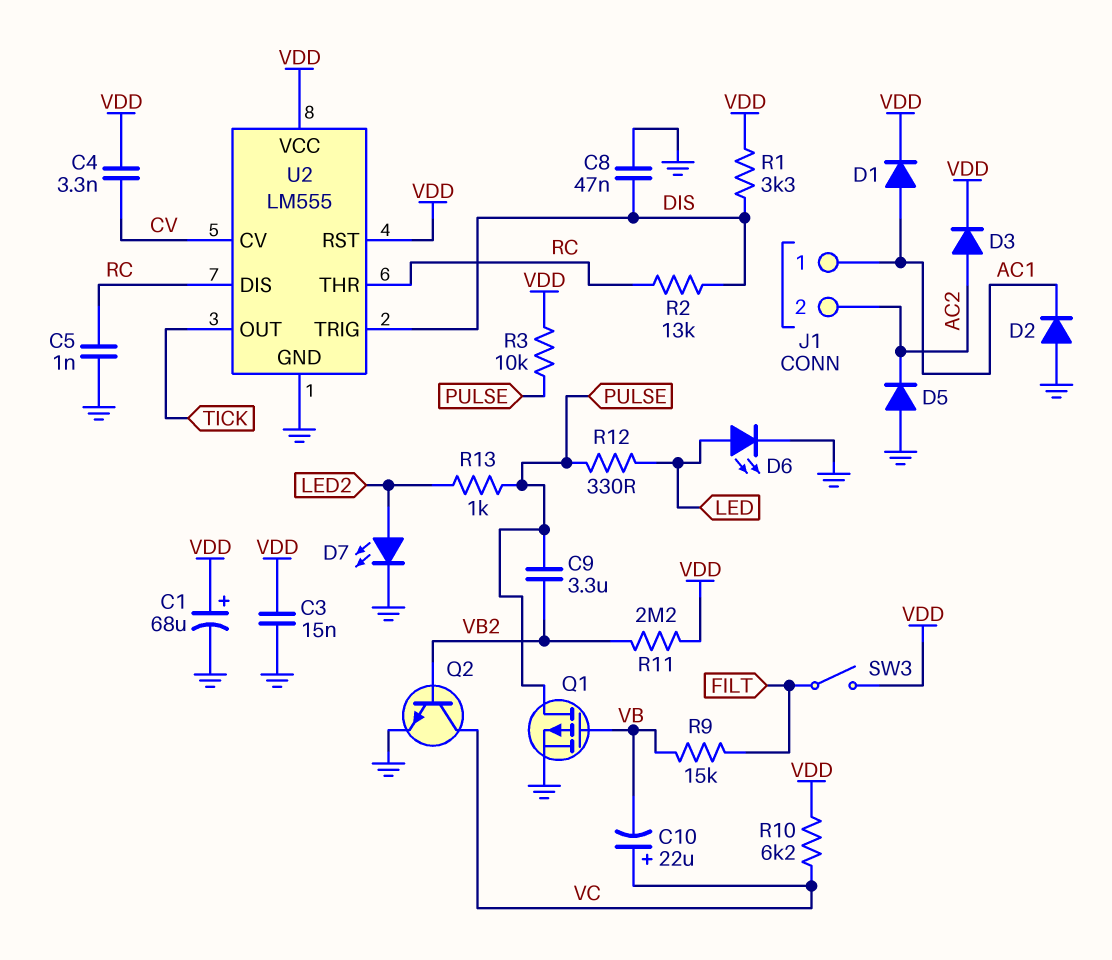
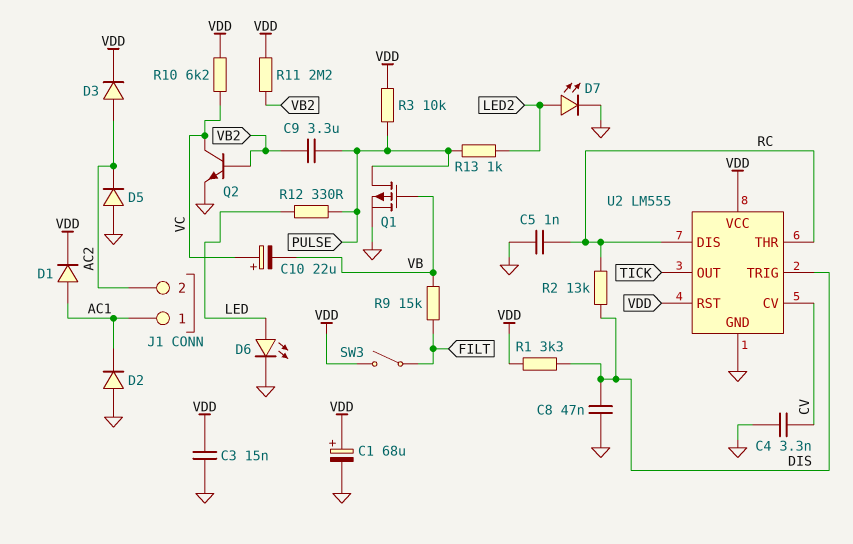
C4: 3.3nF (CV, VDD) -> 3.3nF (CV, GND)

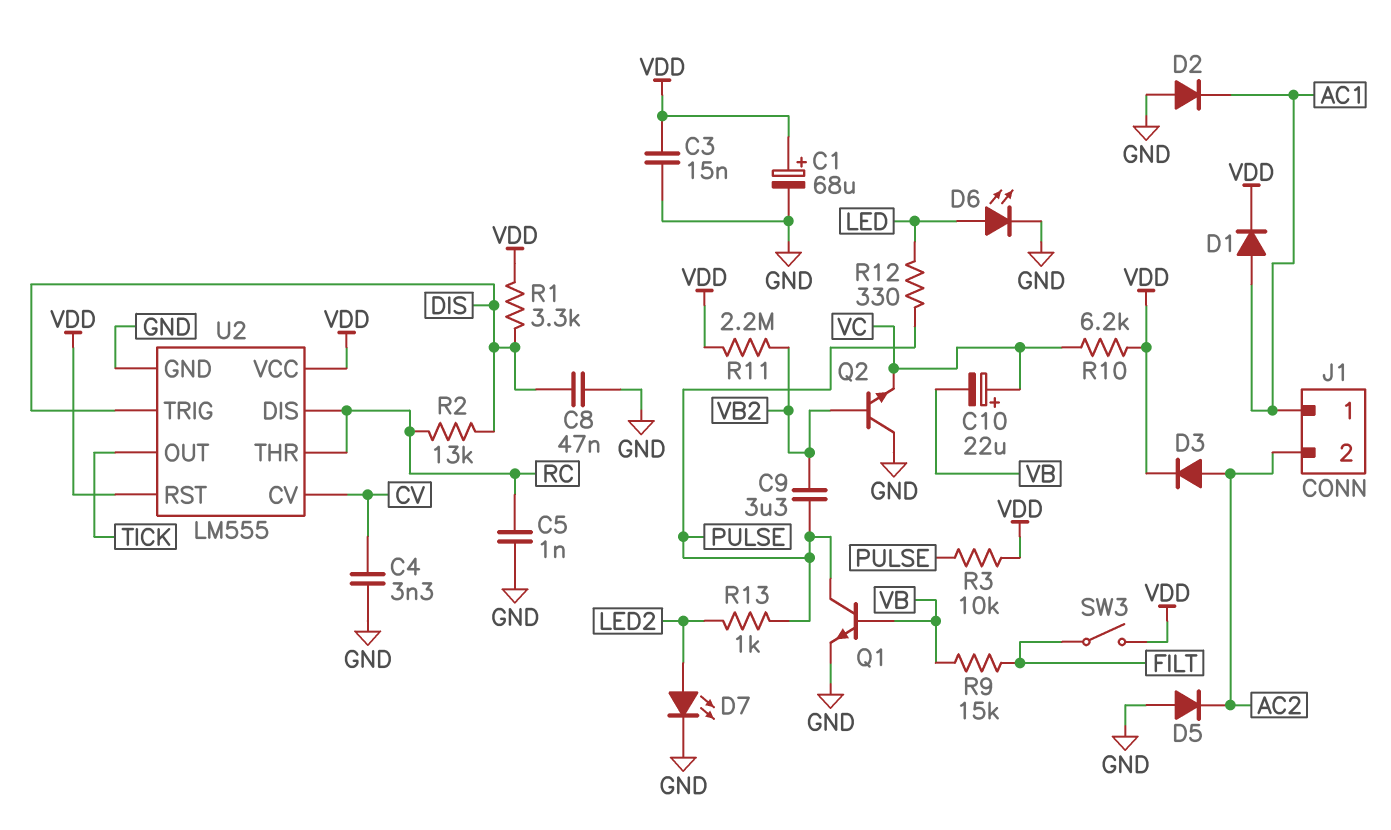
Q1: PMOS (G VB, D PULSE, S GND) -> NPN (B VB, C PULSE, E GND)
Q2: NPN (B VB2, C VC, E GND) -> NPN (B VB2, C GND, E VC)

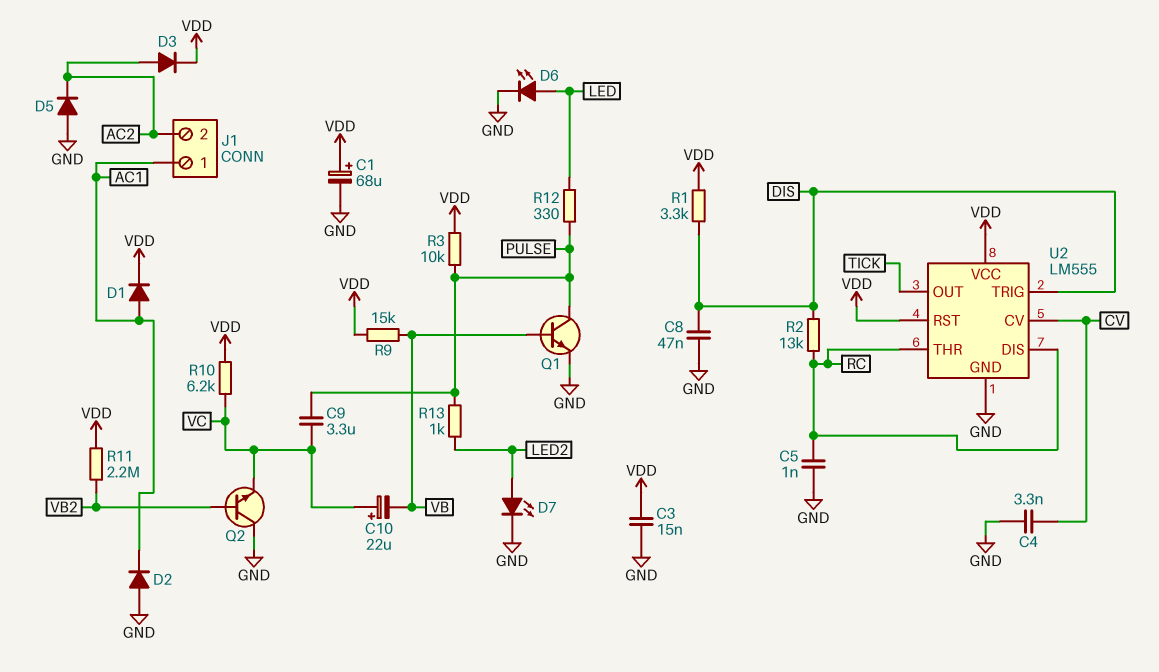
C9: 3.3uF (PULSE, VB2) -> 3.3uF (PULSE, VC)
R9: 15k (FILT, VB) -> 15k (VB, VDD)
SW3: switch (FILT, VDD) -> none

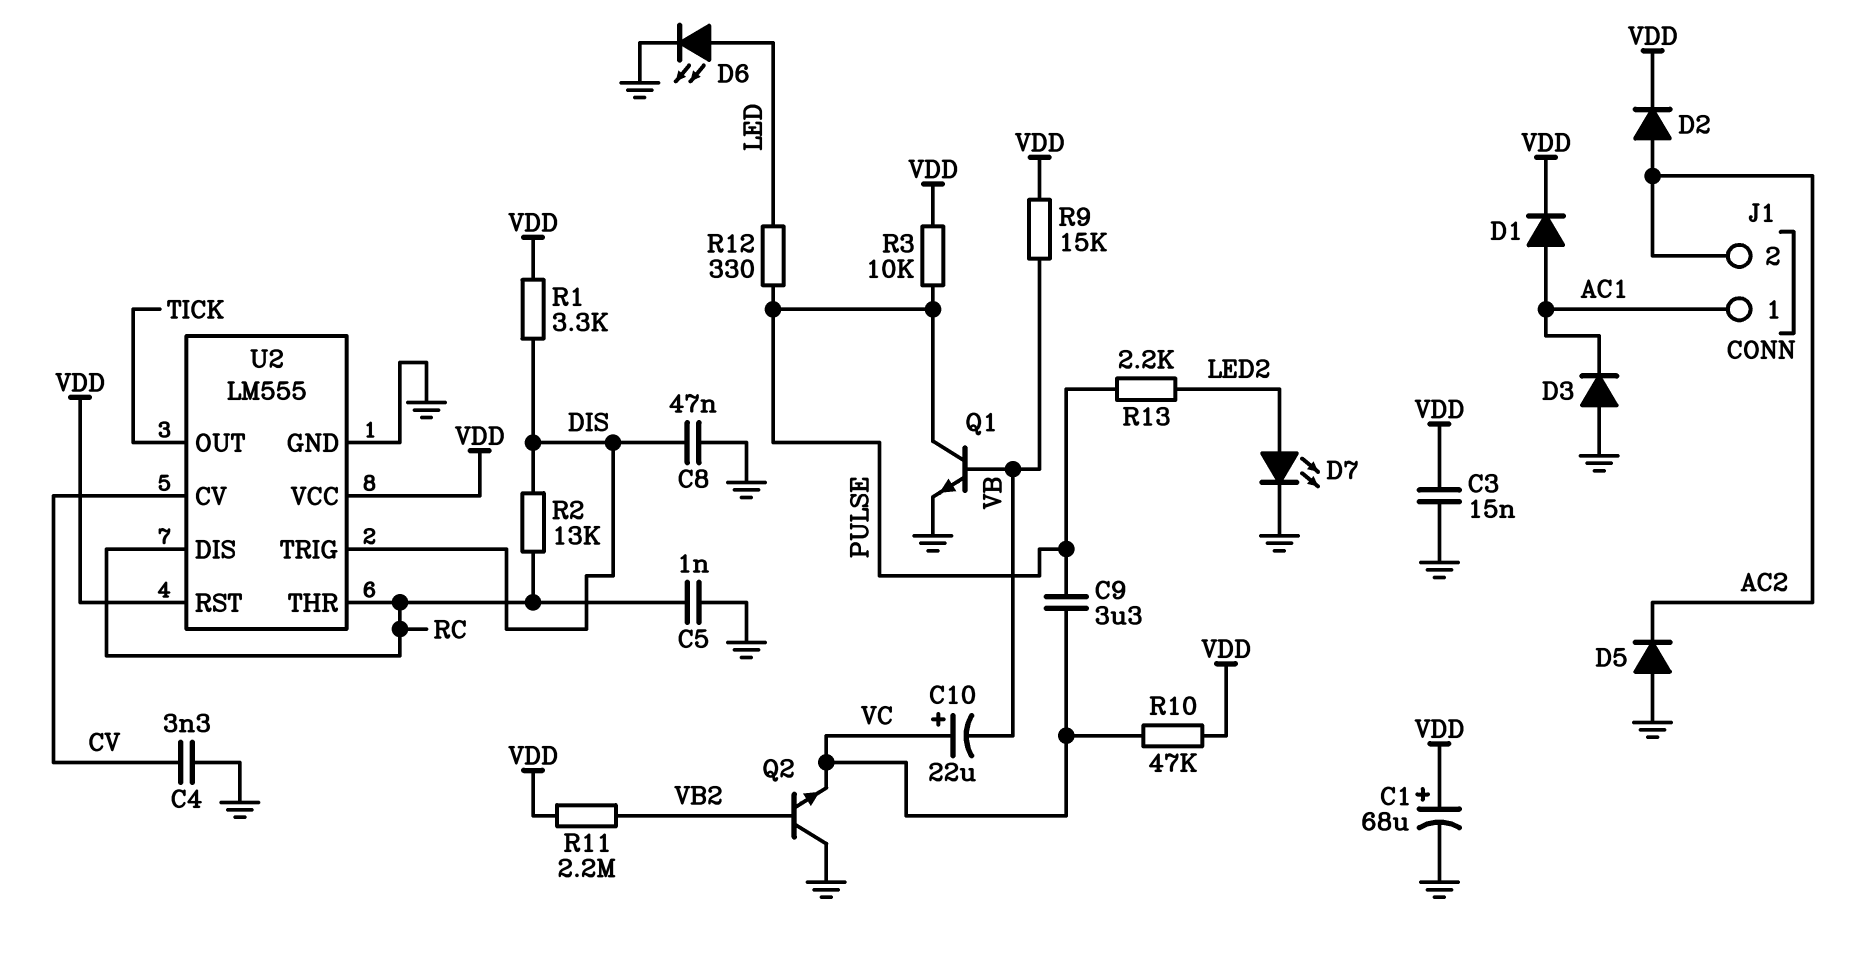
D2: diode (A GND, K AC1) -> diode (A AC2, K VDD)
D3: diode (A AC2, K VDD) -> diode (A GND, K AC1)
R10: 6.2k (VC, VDD) -> 47k (VC, VDD)
R13: 1k (LED2, PULSE) -> 2.2k (LED2, PULSE)

